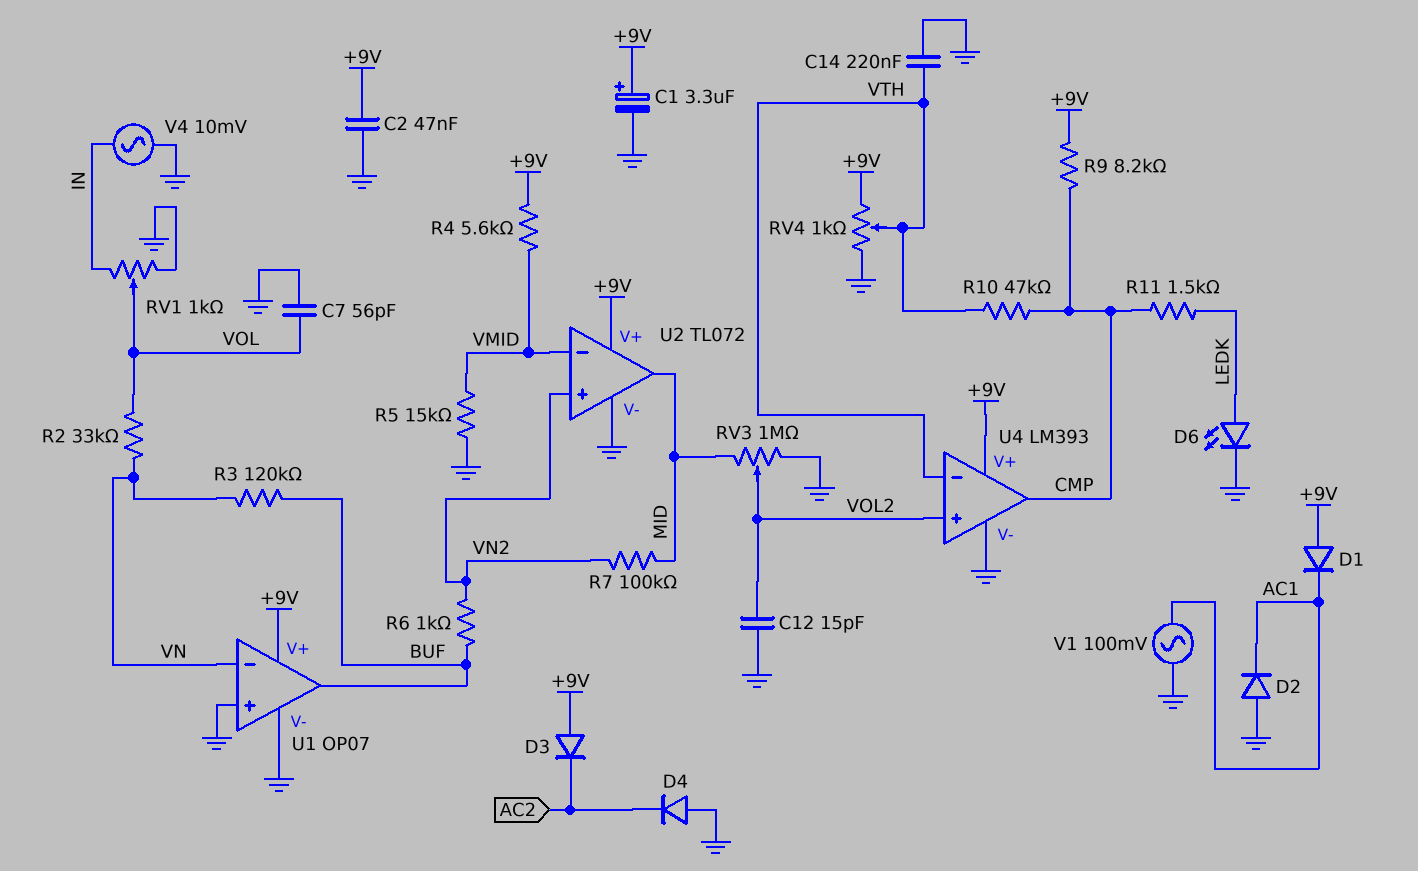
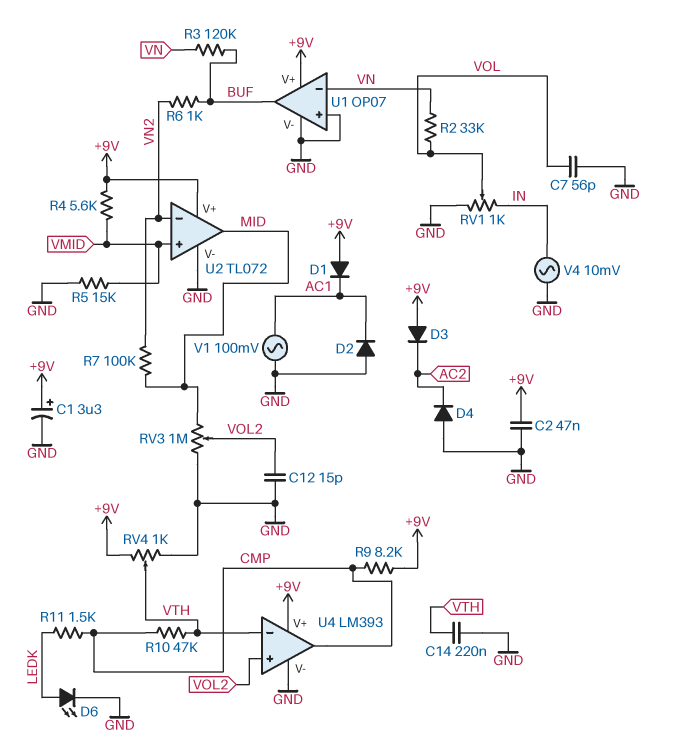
U2 pin in+: VN2 -> VMID
U2 pin in-: VMID -> VN2

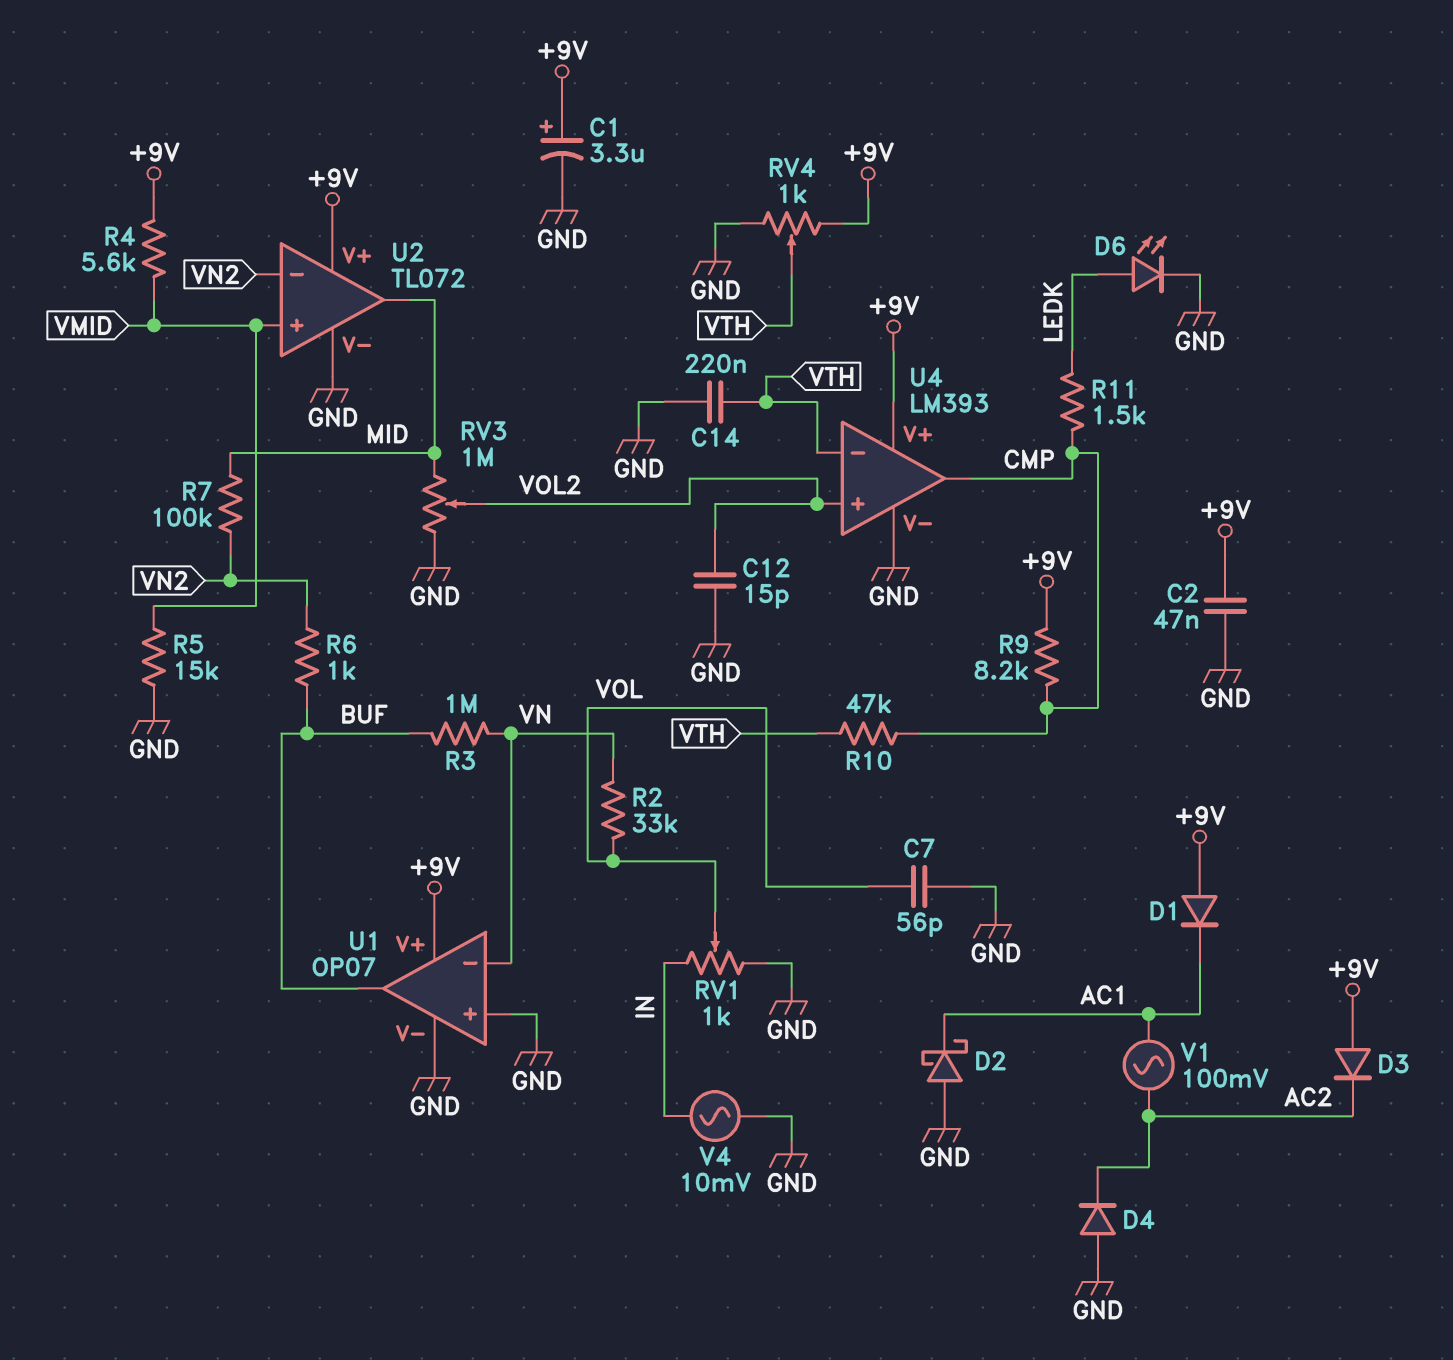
D2: diode (A GND, K AC1) -> schottky (A GND, K AC1)
R3: 120k (BUF, VN) -> 1M (BUF, VN)
V1: AC 100mV (AC1, GND) -> AC 100mV (AC1, AC2)

